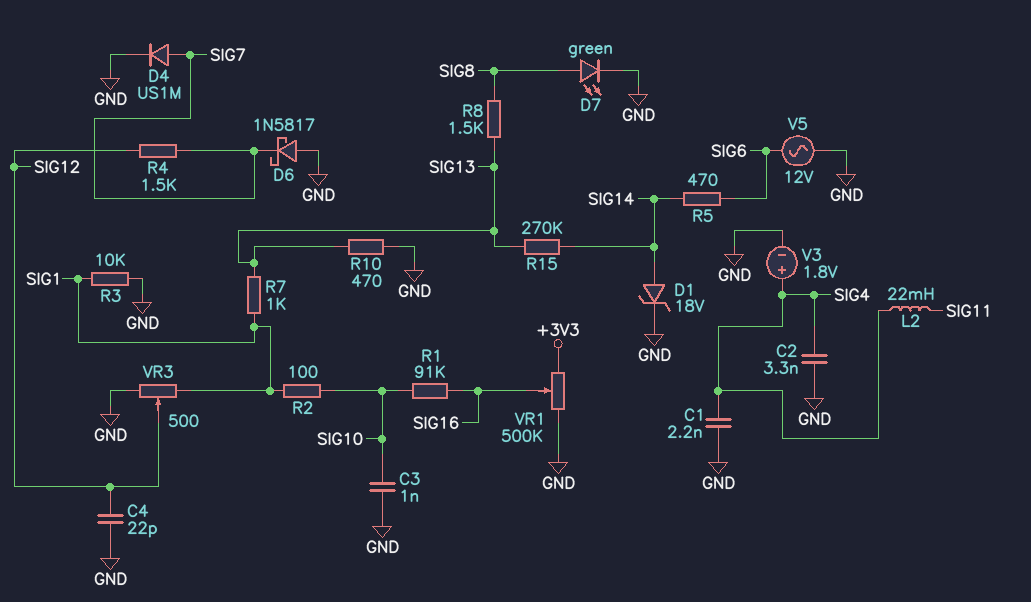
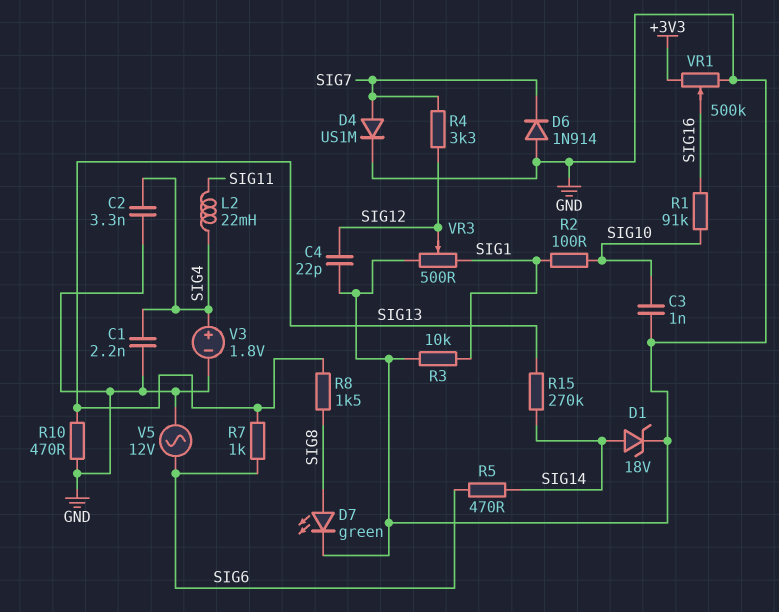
D6: schottky 1N5817 (A GND, K SIG7) -> diode 1N914 (A GND, K SIG7)
R4: 1.5k (SIG7, SIG12) -> 3.3k (SIG7, SIG12)
R7: 1k (SIG1, SIG13) -> 1k (SIG6, SIG13)

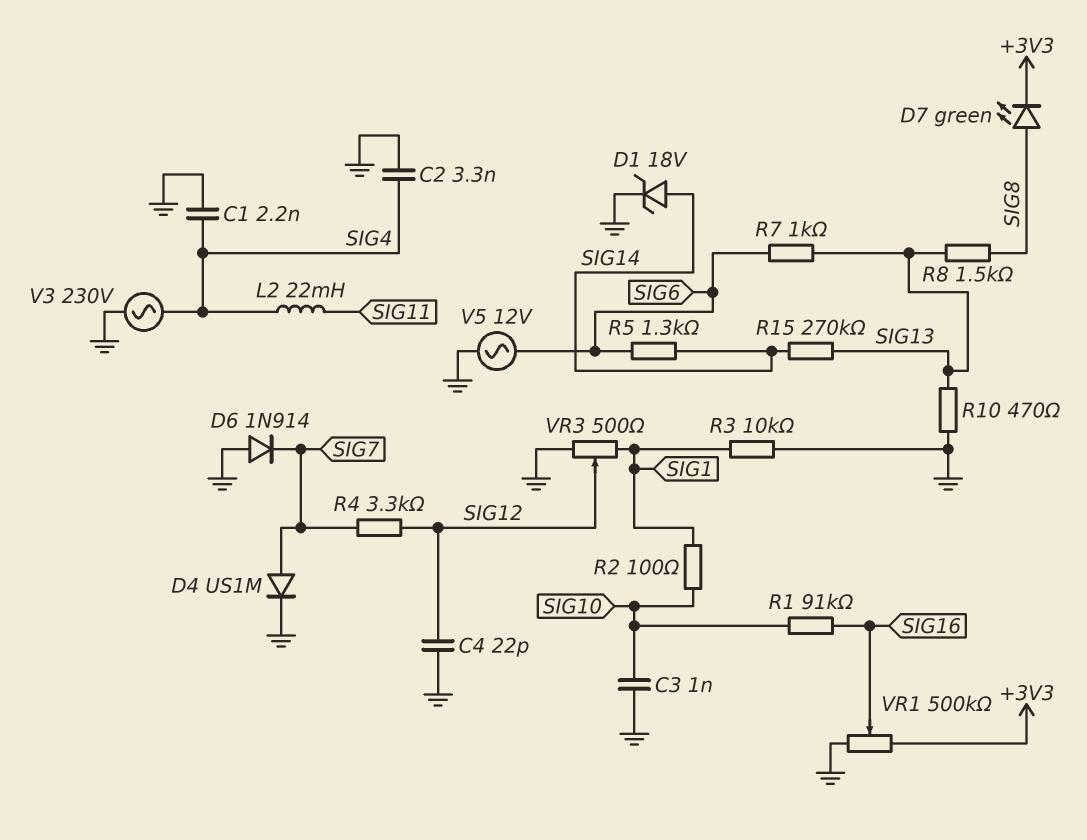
D7: LED green (A SIG8, K GND) -> LED green (A SIG8, K +3V3)
R5: 470 (SIG6, SIG14) -> 1.3k (SIG6, SIG14)
V3: 1.8V (plus SIG4, minus GND) -> AC 230V (GND, SIG4)

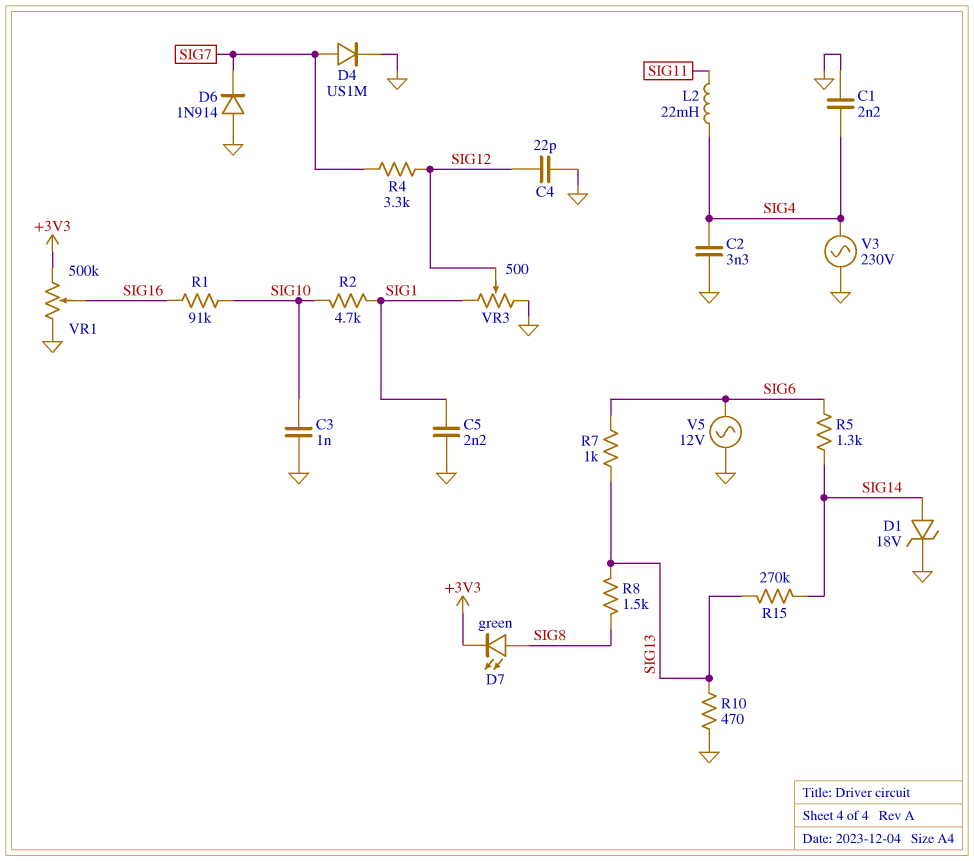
C5: none -> 2.2nF (GND, SIG1)
R2: 100 (SIG1, SIG10) -> 4.7k (SIG1, SIG10)
R3: 10k (GND, SIG1) -> none

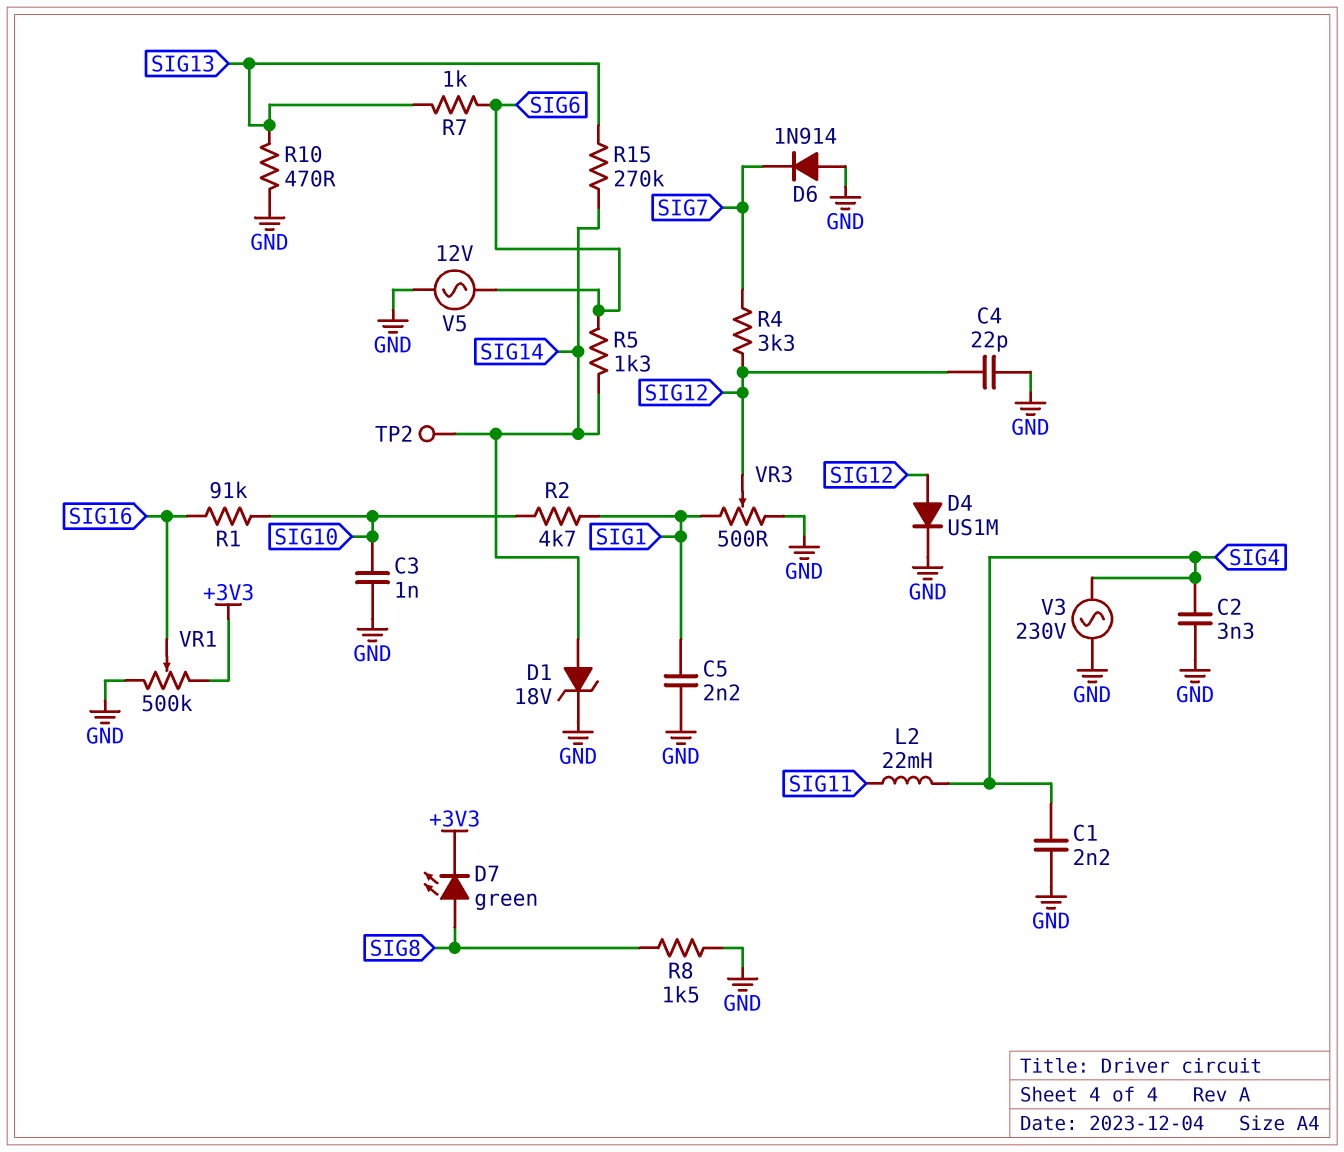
D4: diode US1M (A SIG7, K GND) -> diode US1M (A SIG12, K GND)
R8: 1.5k (SIG8, SIG13) -> 1.5k (GND, SIG8)
TP2: none -> test point (SIG14)

